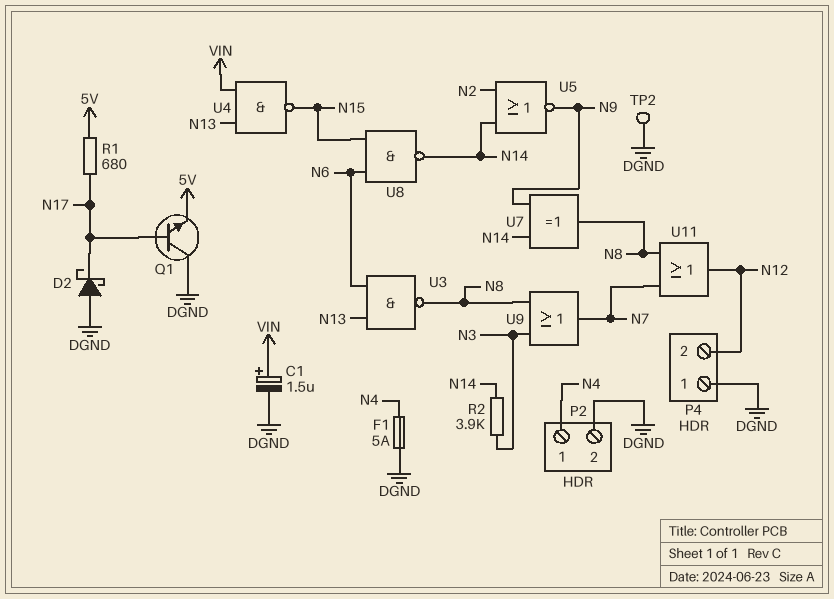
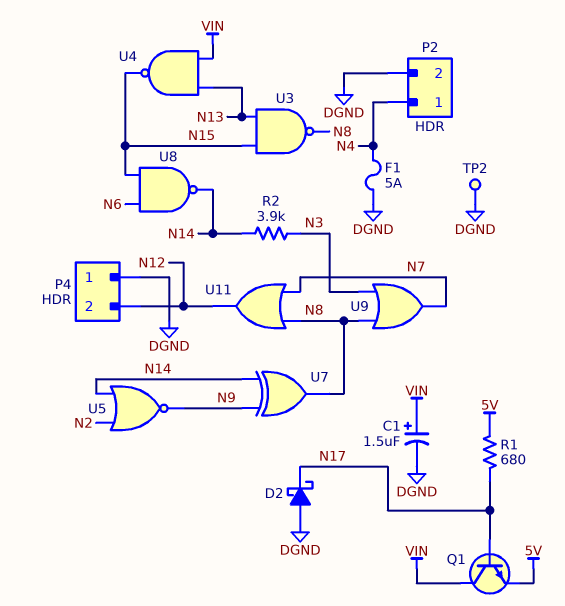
Q1: NPN (B N17, C DGND, E 5V) -> NPN (B N17, C VIN, E 5V)
U3: NAND (in N6, in N13, out N8) -> NAND (in N13, in N15, out N8)

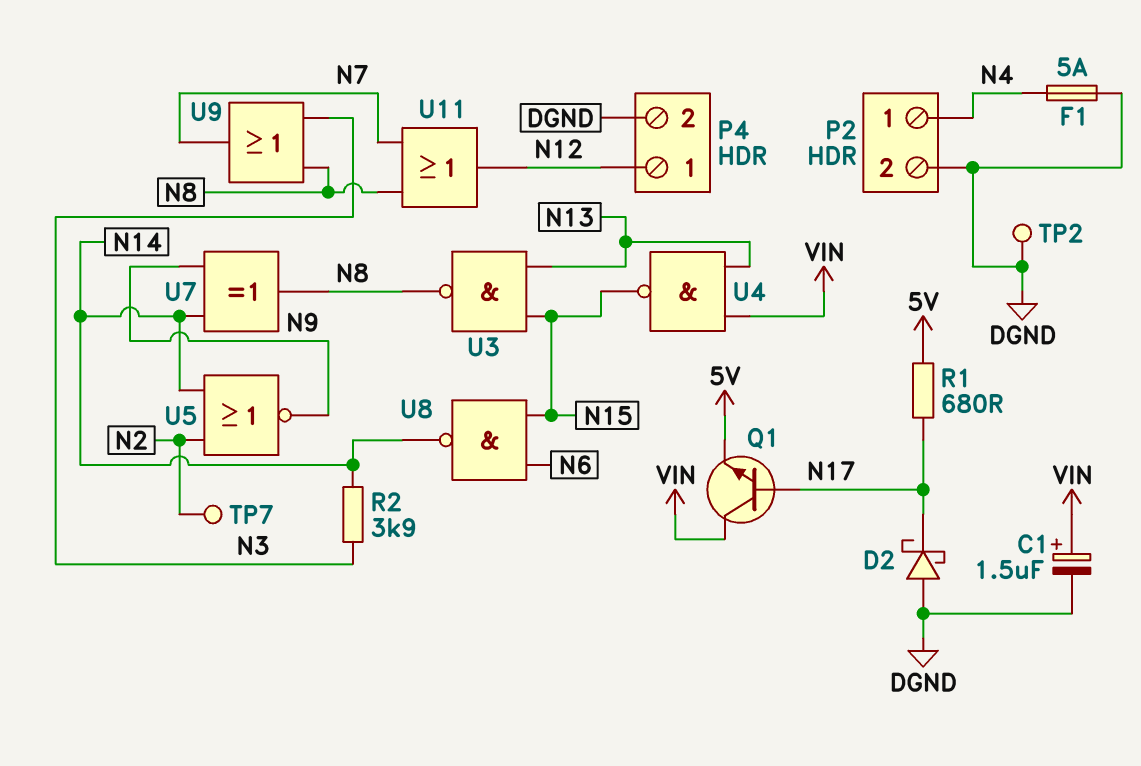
P4 pin 1: DGND -> N12
P4 pin 2: N12 -> DGND
TP7: none -> test point (N2)

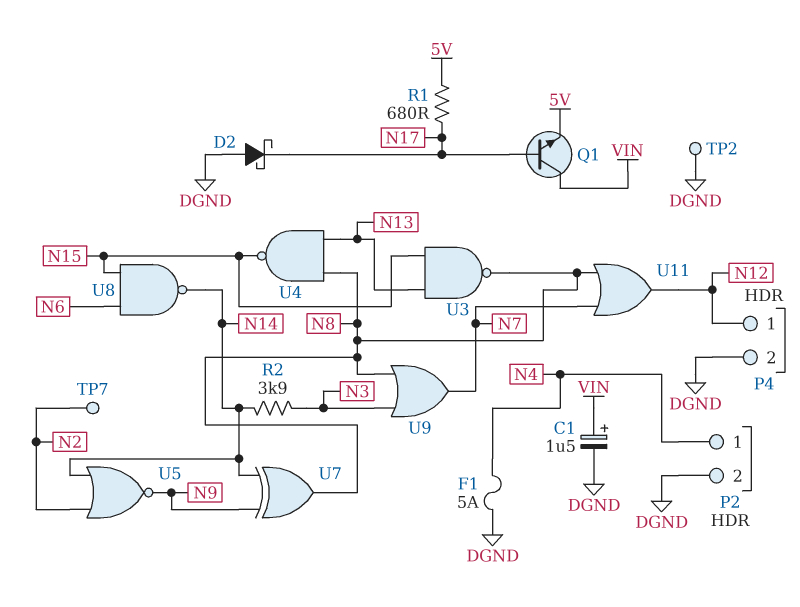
U4: NAND (in N13, in VIN, out N15) -> NAND (in N8, in N13, out N15)

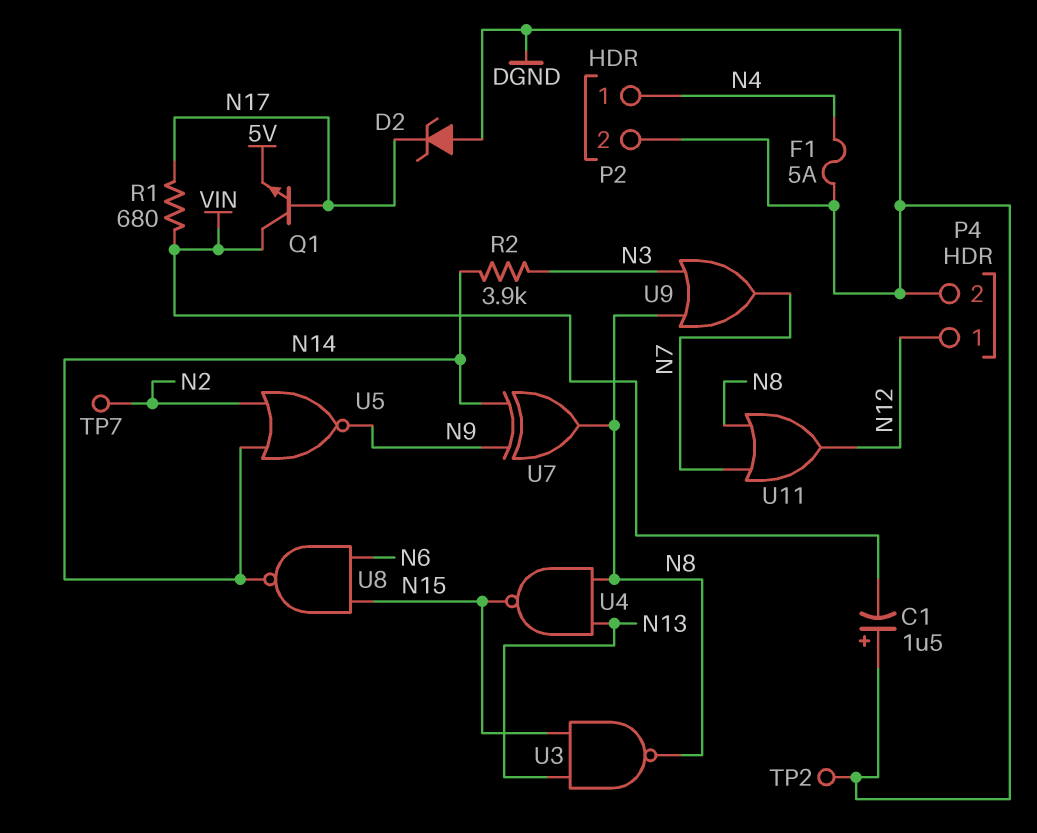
C1: 1.5uF (plus VIN, minus DGND) -> 1.5uF (plus DGND, minus VIN)
D2: schottky (A DGND, K N17) -> zener (A DGND, K N17)
R1: 680 (5V, N17) -> 680 (N17, VIN)

